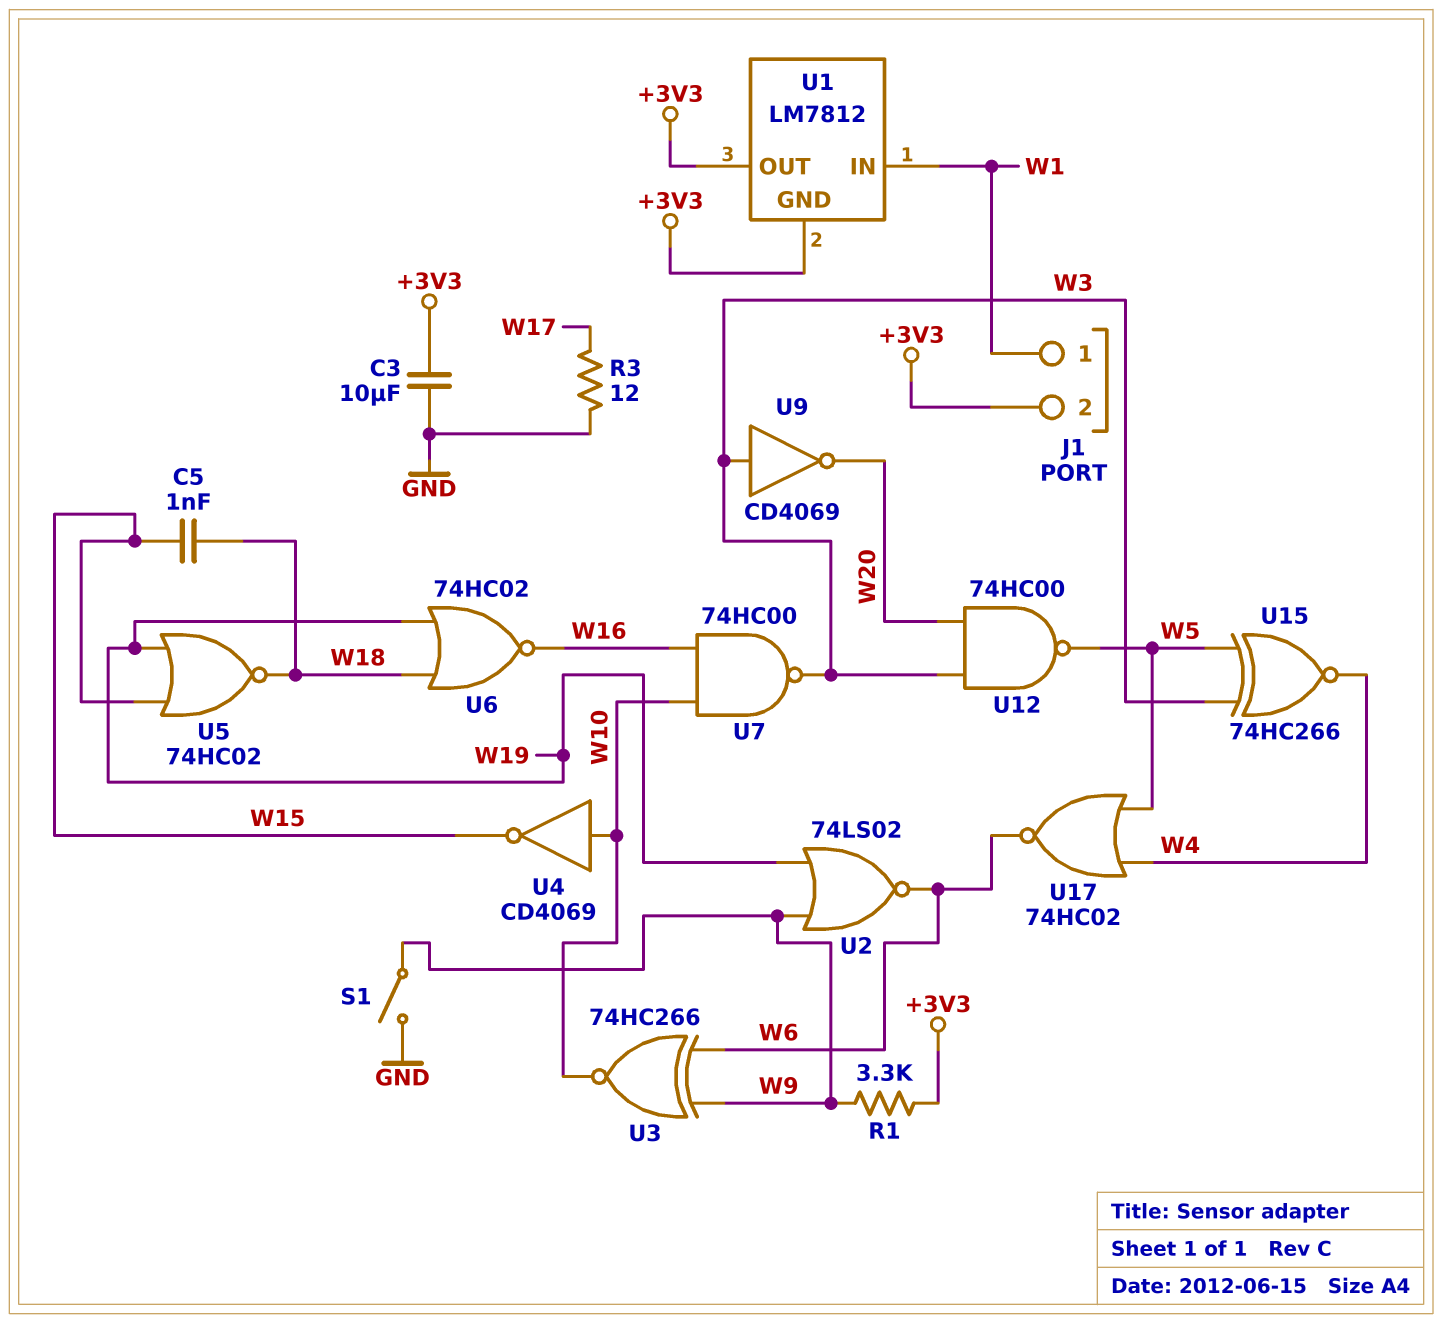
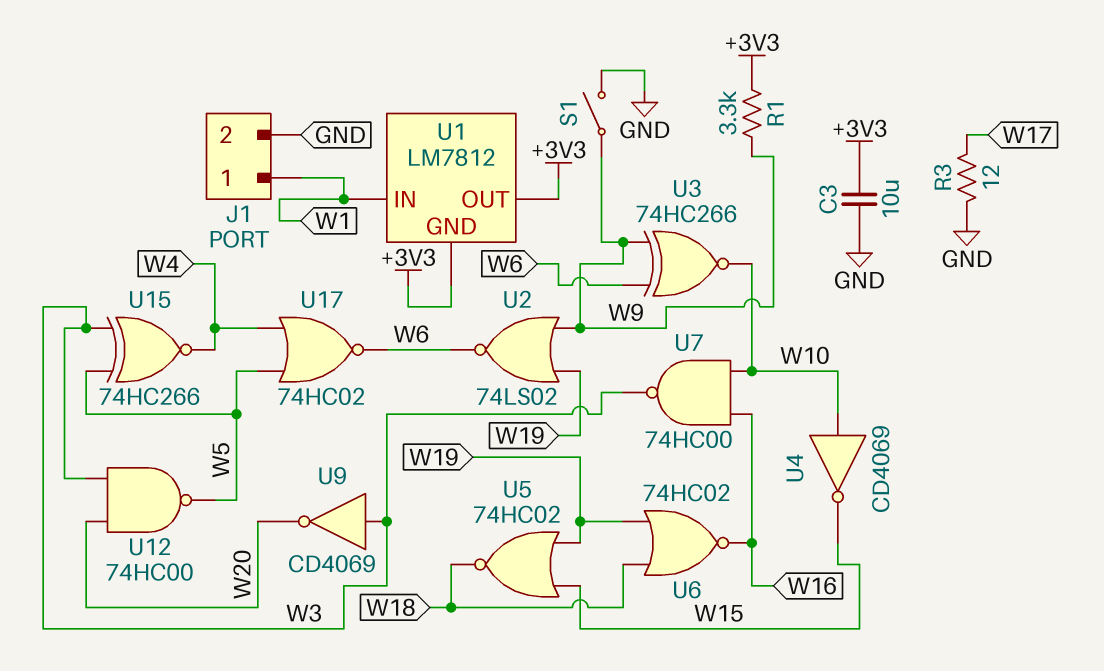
C5: 1nF (W15, W18) -> none
J1 pin 2: +3V3 -> GND

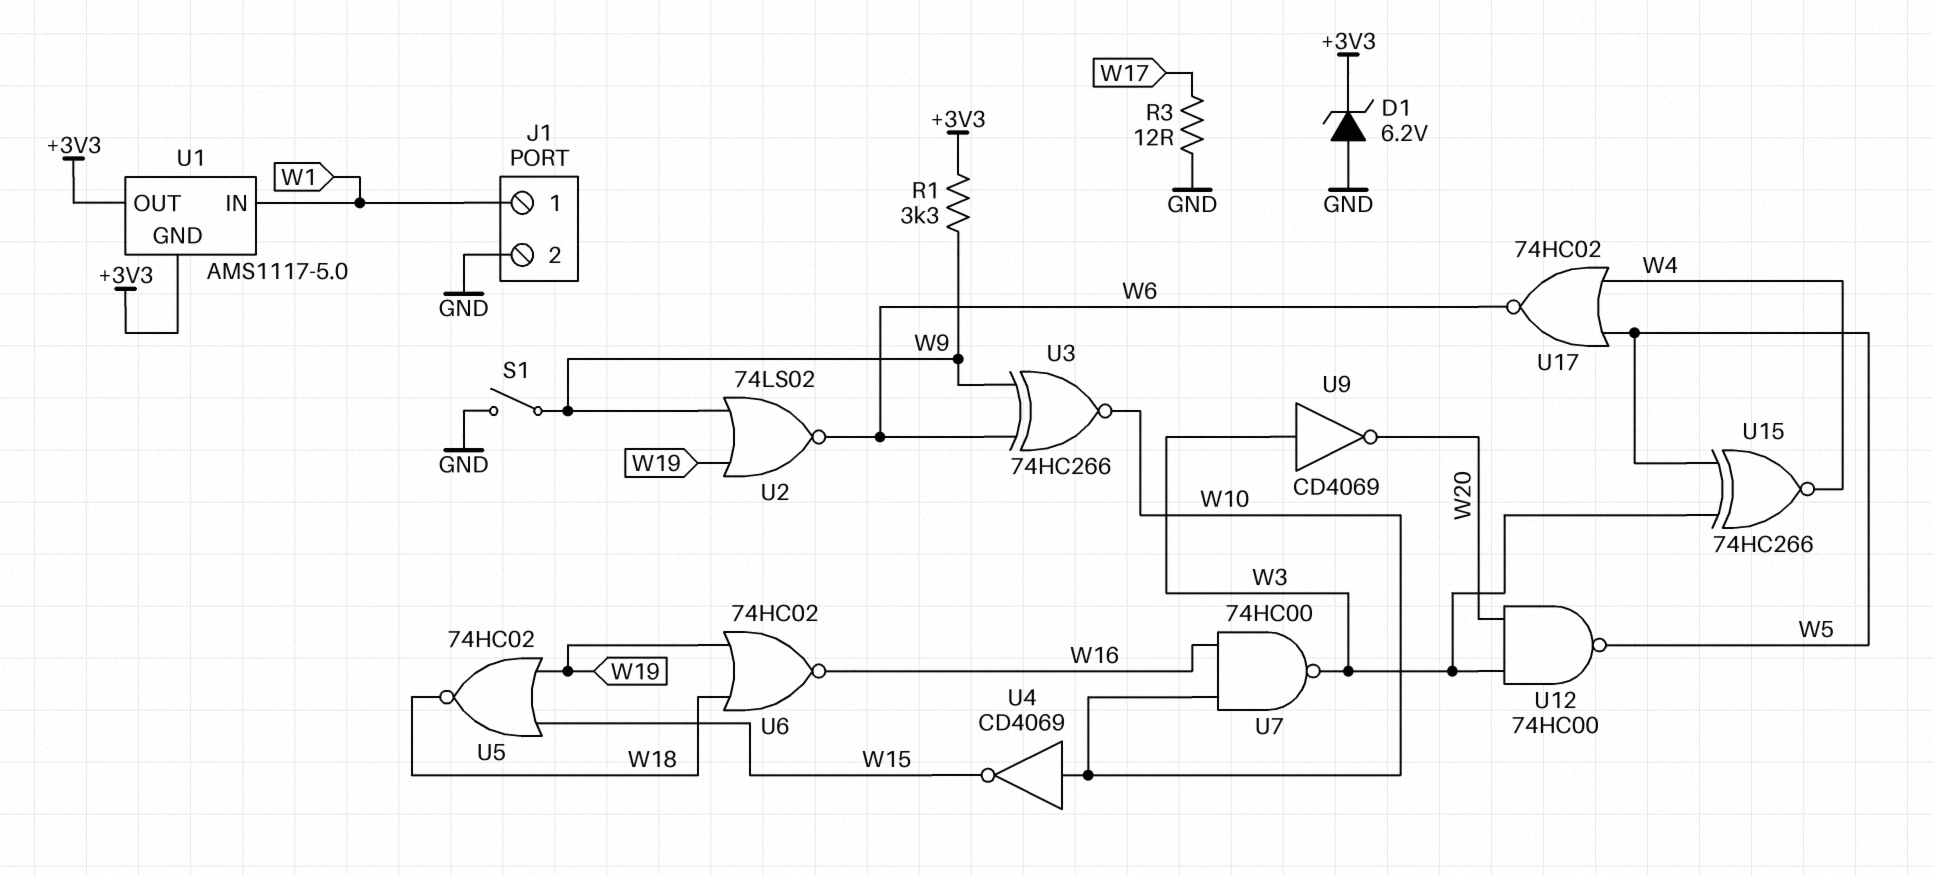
C3: 10uF (+3V3, GND) -> none
D1: none -> zener 6.2V (A GND, K +3V3)
U1: LM7812 -> AMS1117-5.0

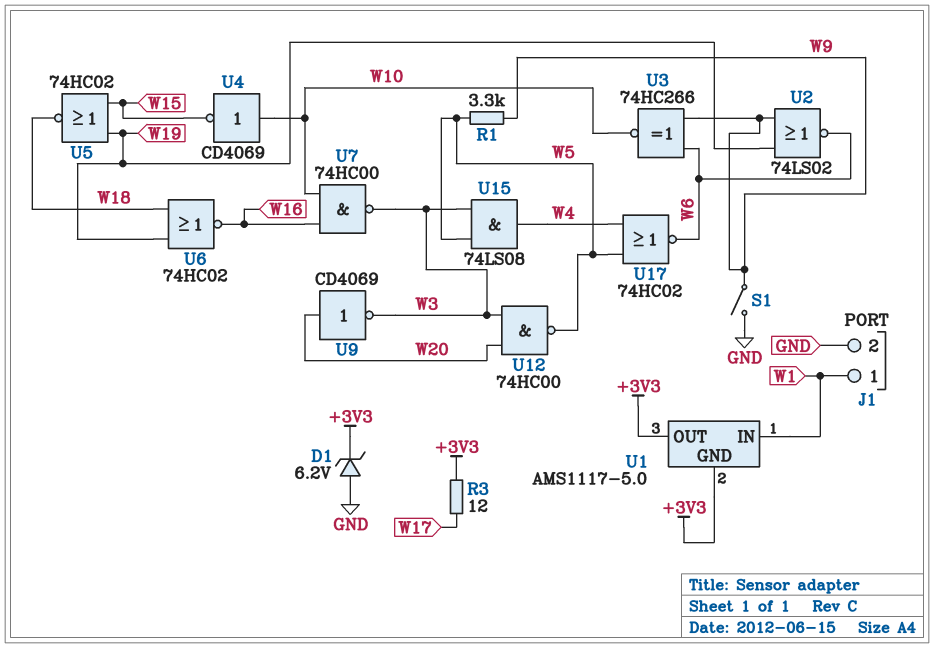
R1: 3.3k (+3V3, W9) -> 3.3k (W5, W9)
R3: 12 (GND, W17) -> 12 (+3V3, W17)
U9: NOT CD4069 (in W3, out W20) -> NOT CD4069 (in W20, out W3)
U15: XNOR 74HC266 (in W3, in W5, out W4) -> AND 74LS08 (in W3, in W5, out W4)

